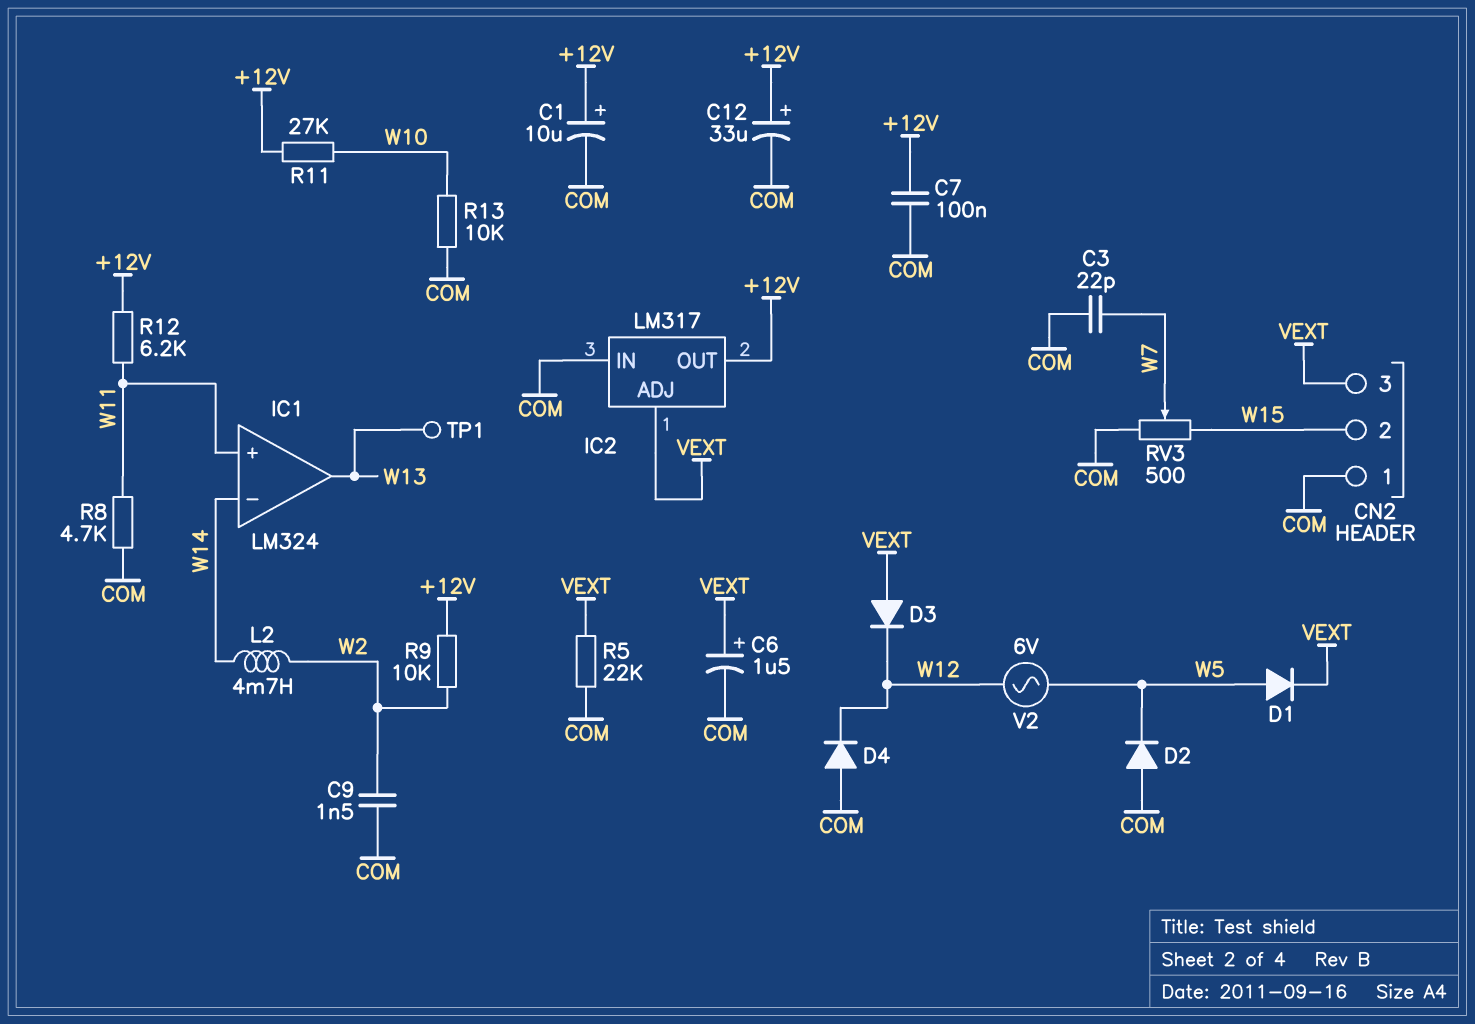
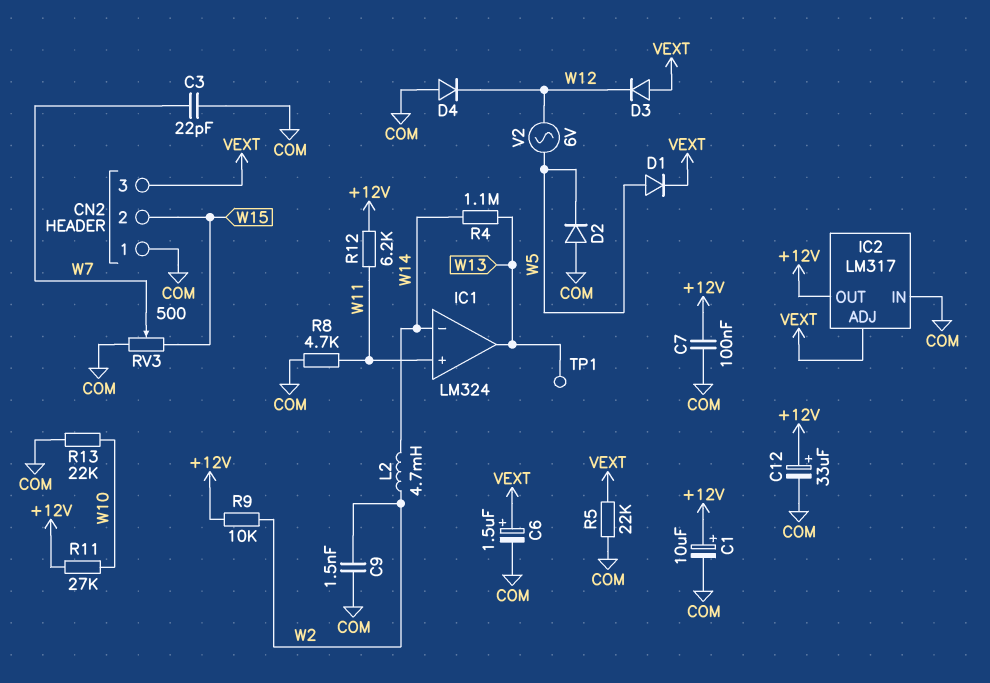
R4: none -> 1.1M (W13, W14)
R13: 10k (COM, W10) -> 22k (COM, W10)

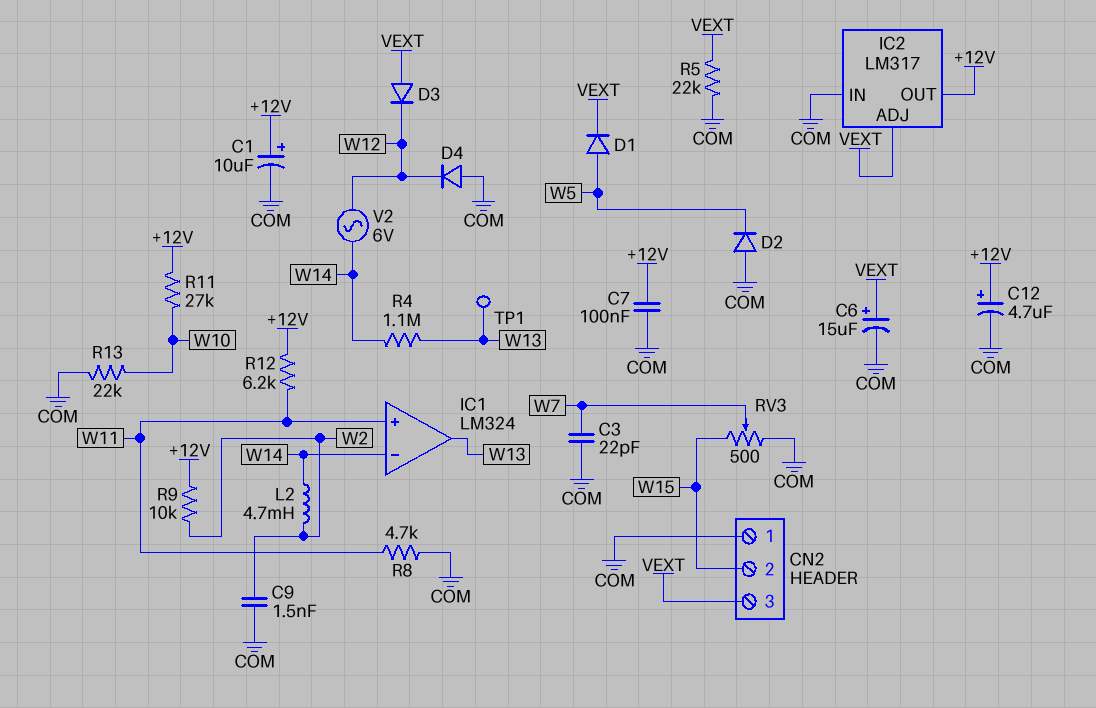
C6: 1.5uF (plus VEXT, minus COM) -> 15uF (plus VEXT, minus COM)
C12: 33uF (plus +12V, minus COM) -> 4.7uF (plus +12V, minus COM)
V2: AC 6V (W5, W12) -> AC 6V (W12, W14)

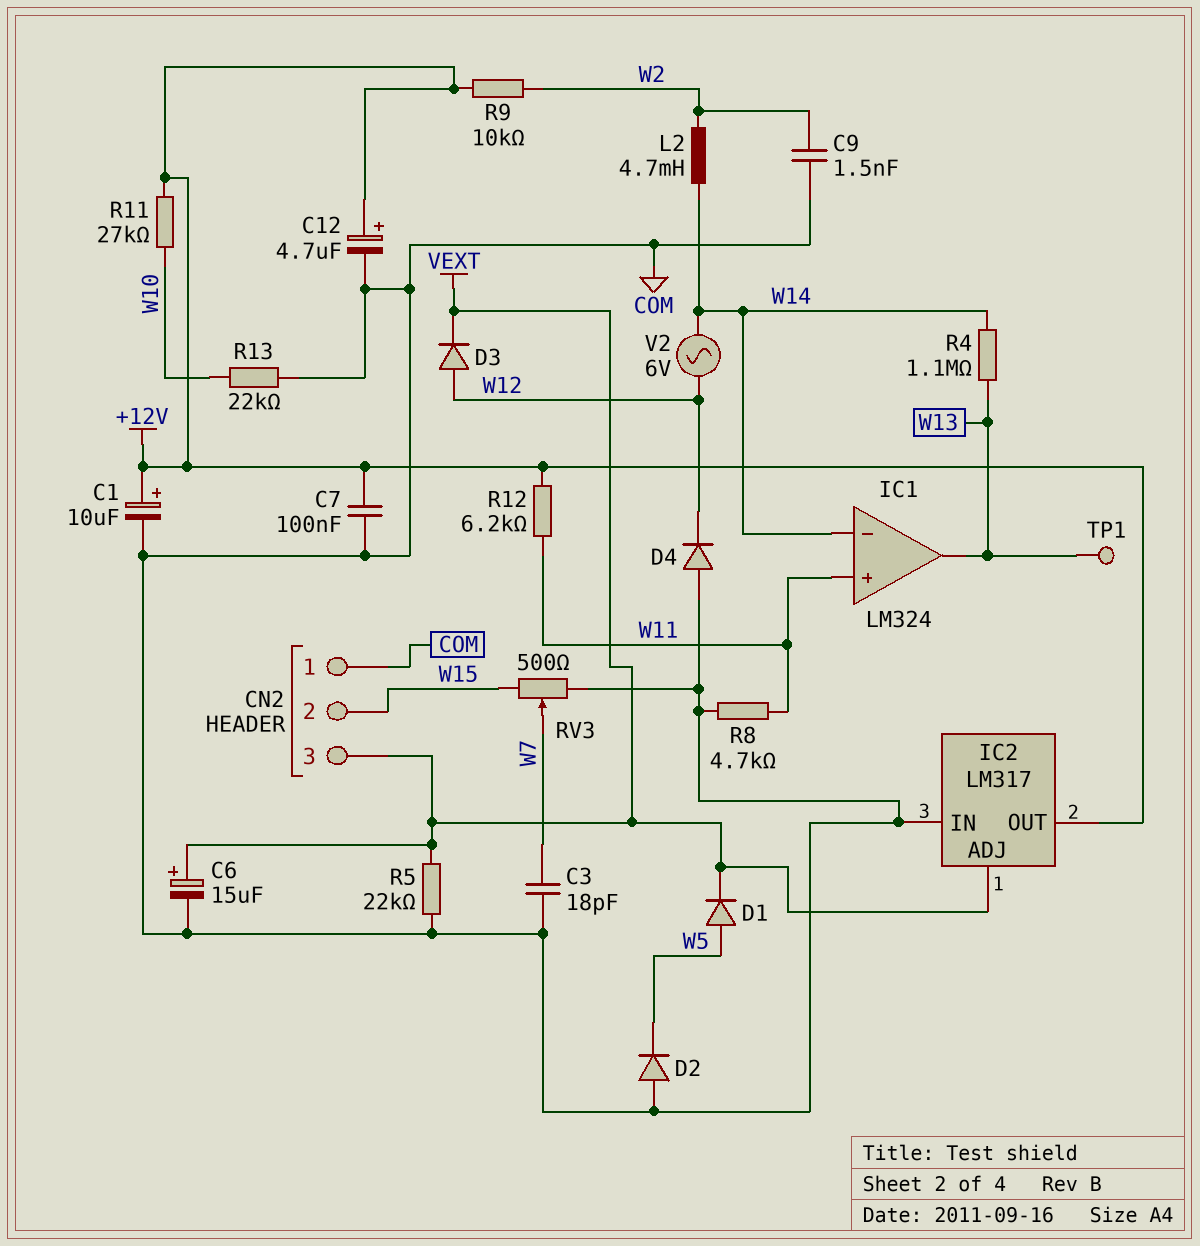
C3: 22pF (COM, W7) -> 18pF (COM, W7)
D3: diode (A VEXT, K W12) -> diode (A W12, K VEXT)

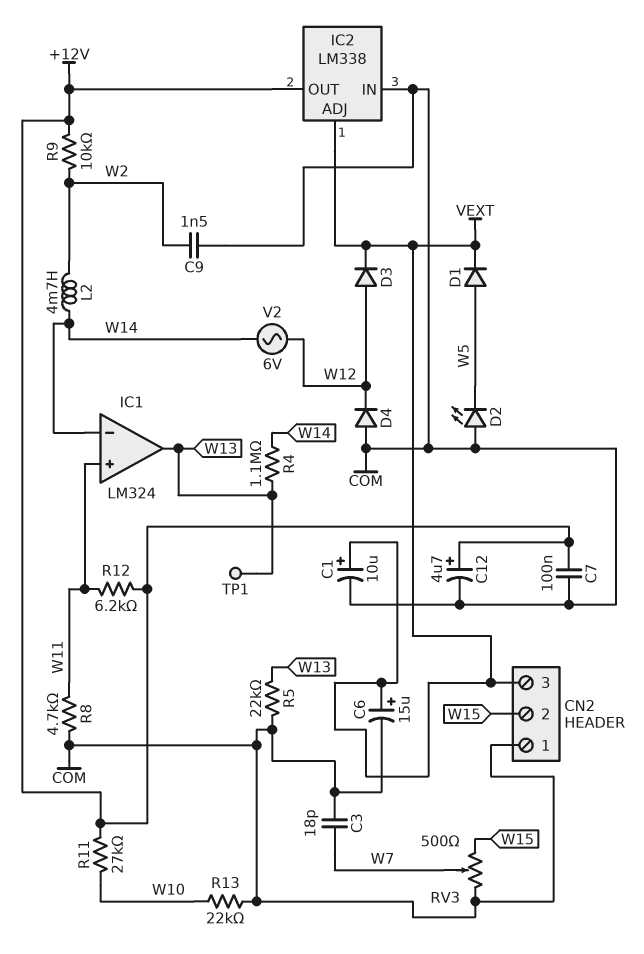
C1: 10uF (plus +12V, minus COM) -> 10uF (plus VEXT, minus COM)
D2: diode (A COM, K W5) -> LED (A COM, K W5)
IC2: LM317 -> LM338
R5: 22k (COM, VEXT) -> 22k (COM, W13)

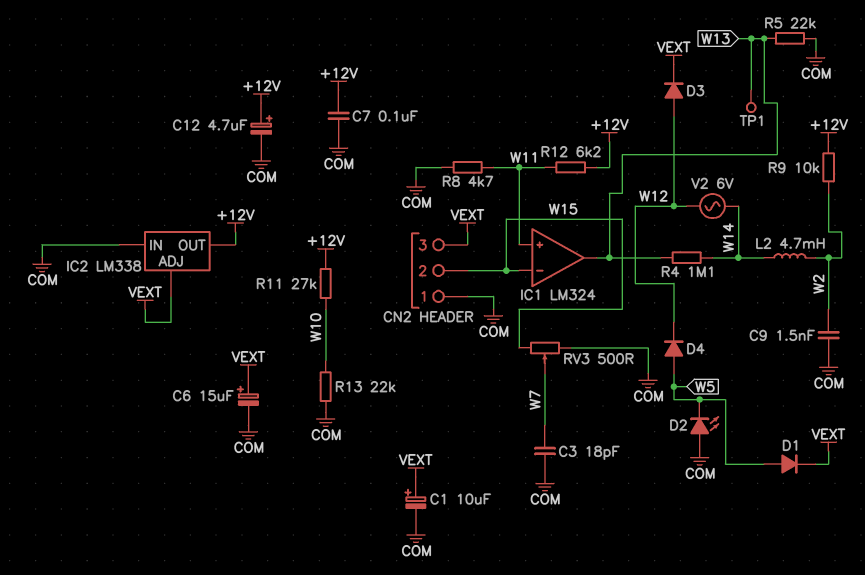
D4: diode (A COM, K W12) -> diode (A W5, K W12)
IC1 pin in-: W14 -> W15

